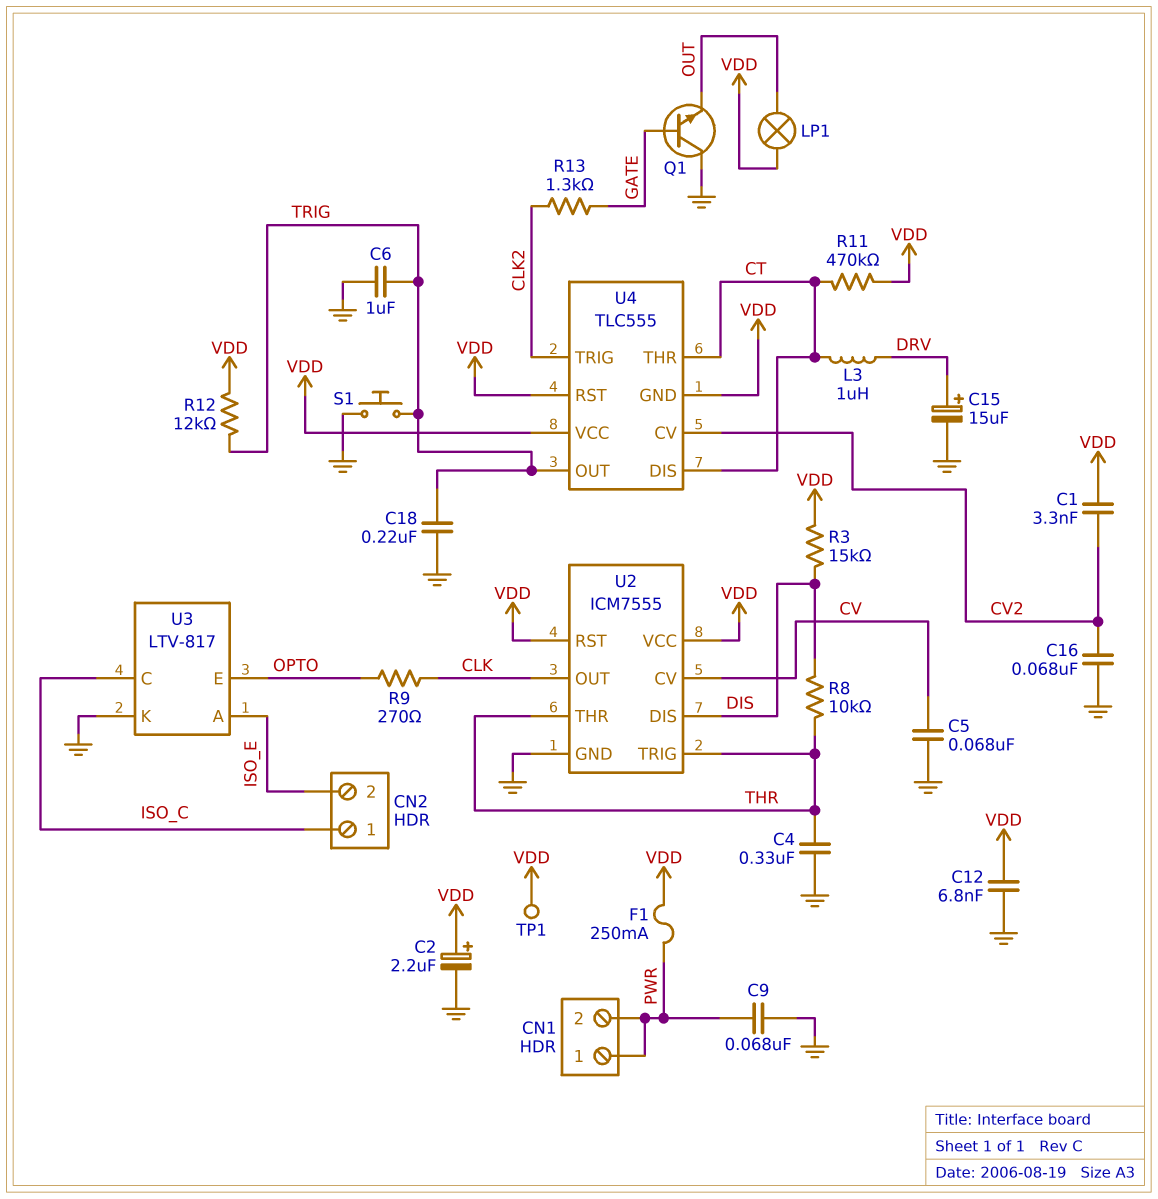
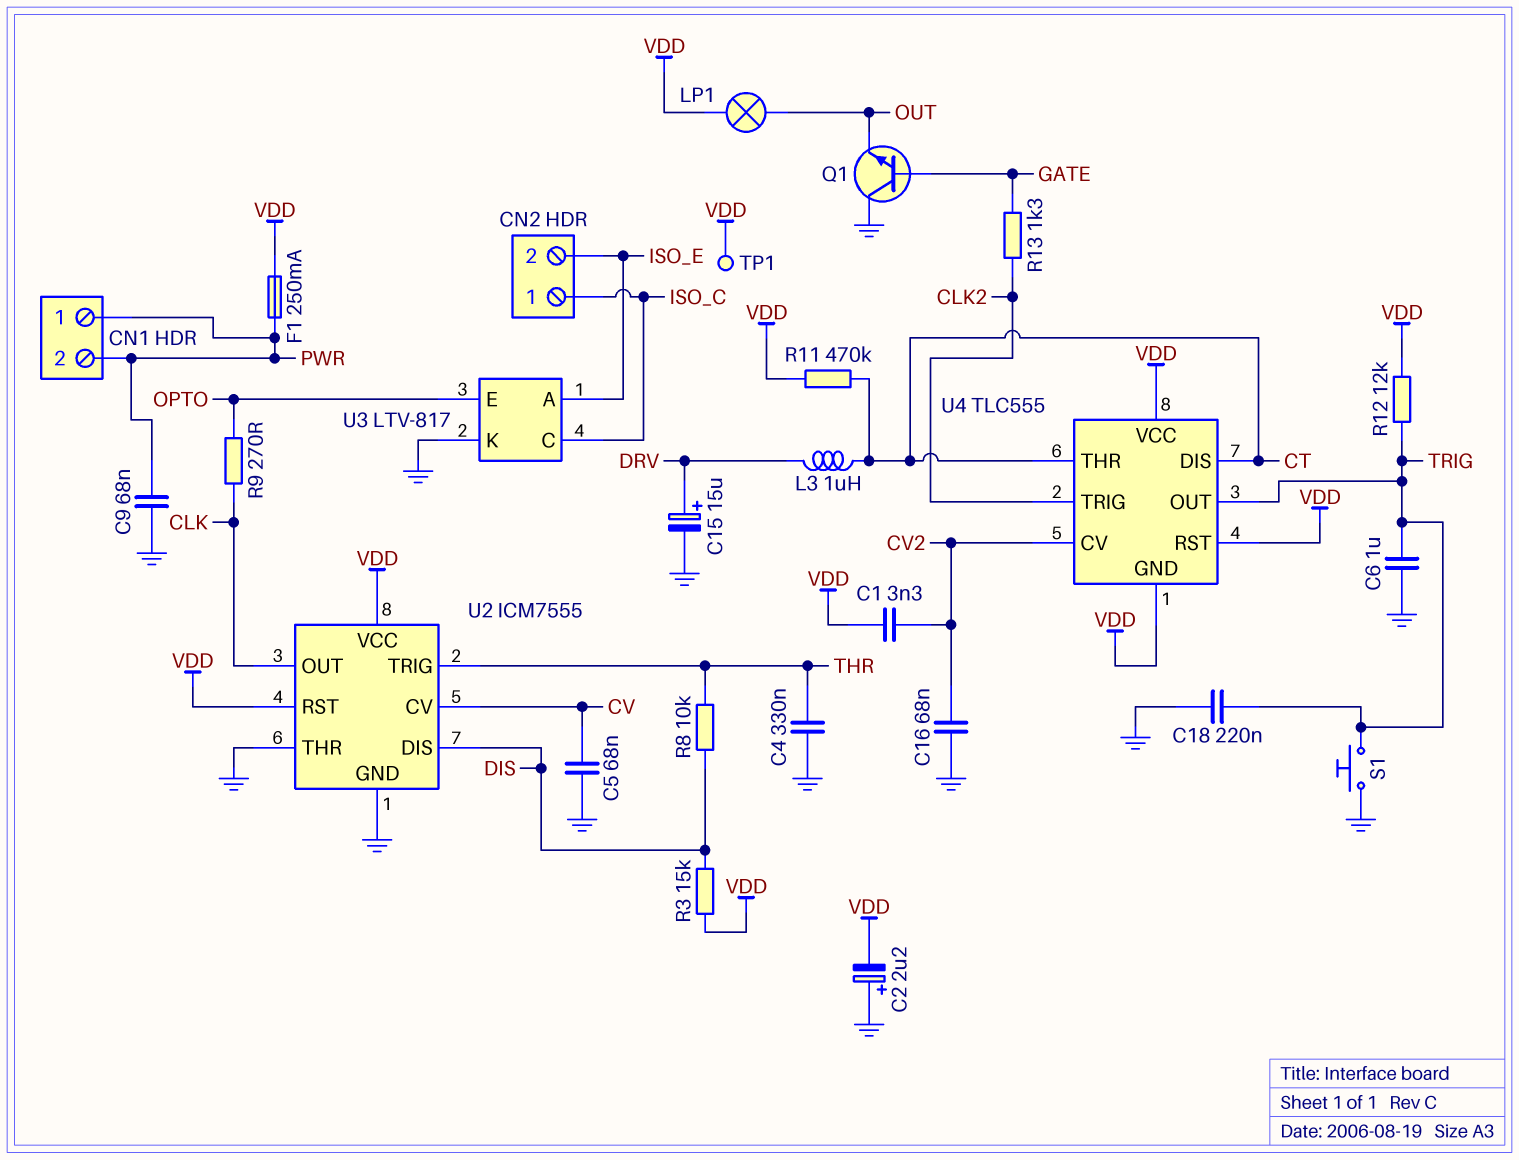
C2: 2.2uF (plus VDD, minus GND) -> 2.2uF (plus GND, minus VDD)
C12: 6.8nF (GND, VDD) -> none
U2 pin THR: THR -> GND

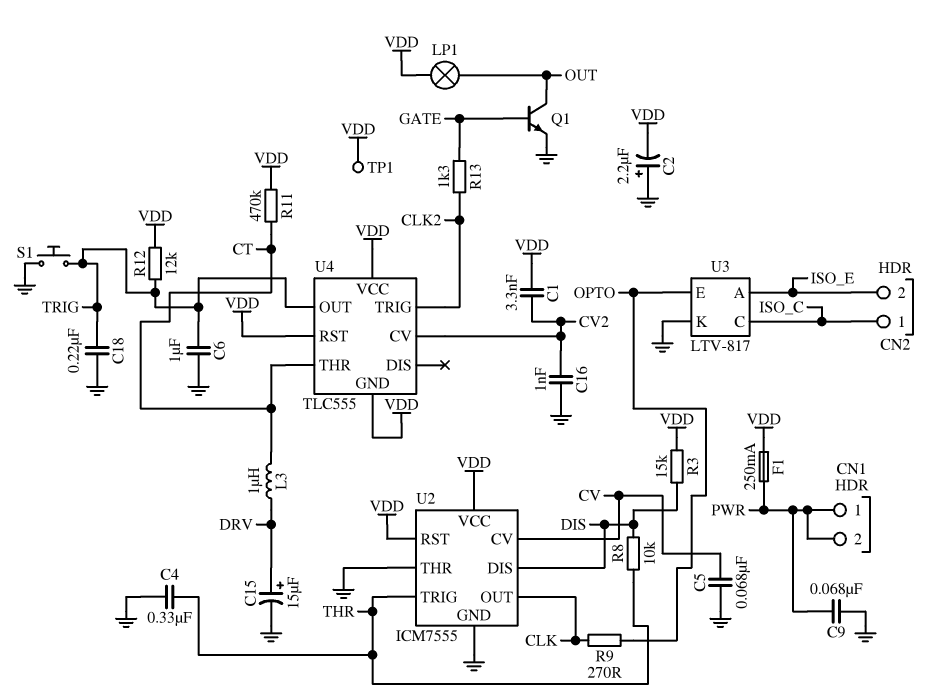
C16: 68nF (CV2, GND) -> 1nF (CV2, GND)
Q1: NPN (B GATE, C GND, E OUT) -> NPN (B GATE, C OUT, E GND)
U4 pin DIS: CT -> none

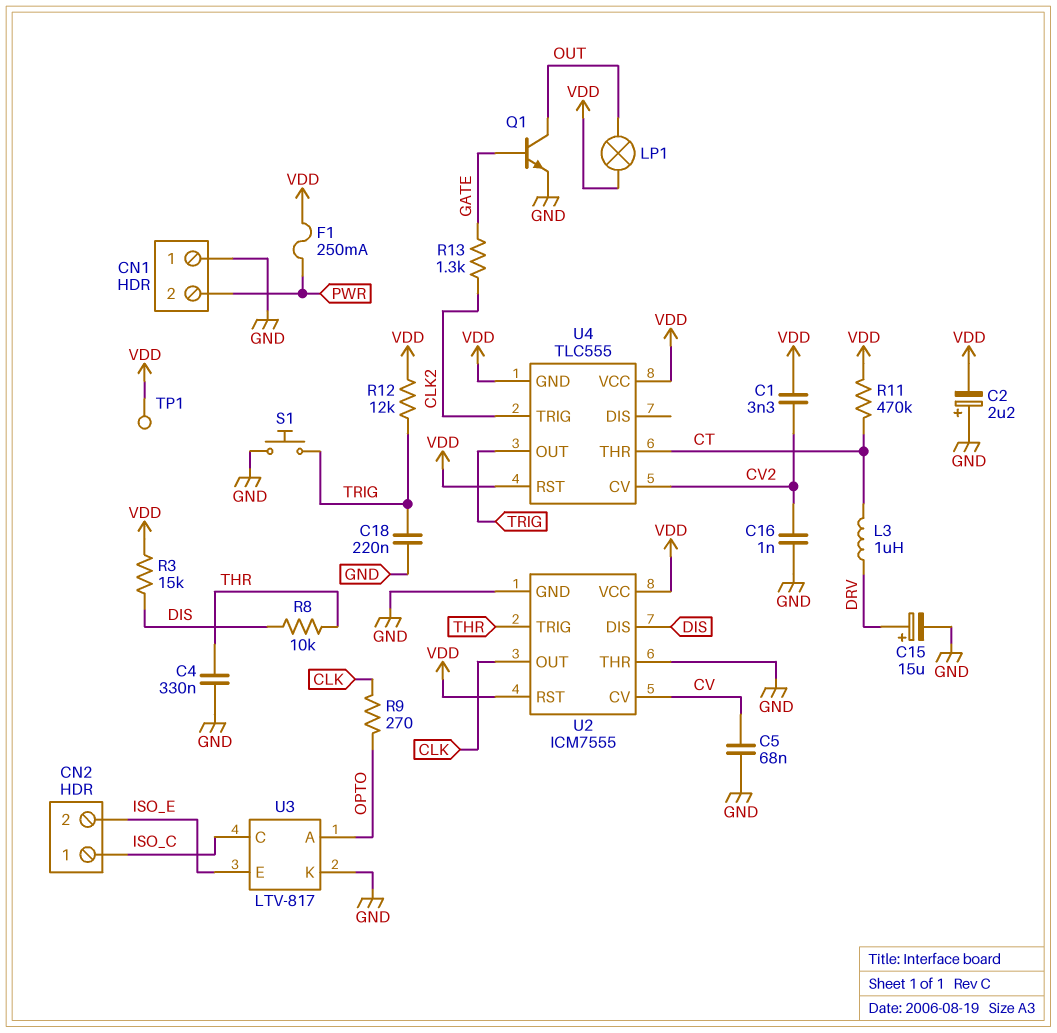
C6: 1uF (GND, TRIG) -> none
C9: 68nF (GND, PWR) -> none
CN1 pin 1: PWR -> GND
U3 pin A: ISO_E -> OPTO
U3 pin E: OPTO -> ISO_E

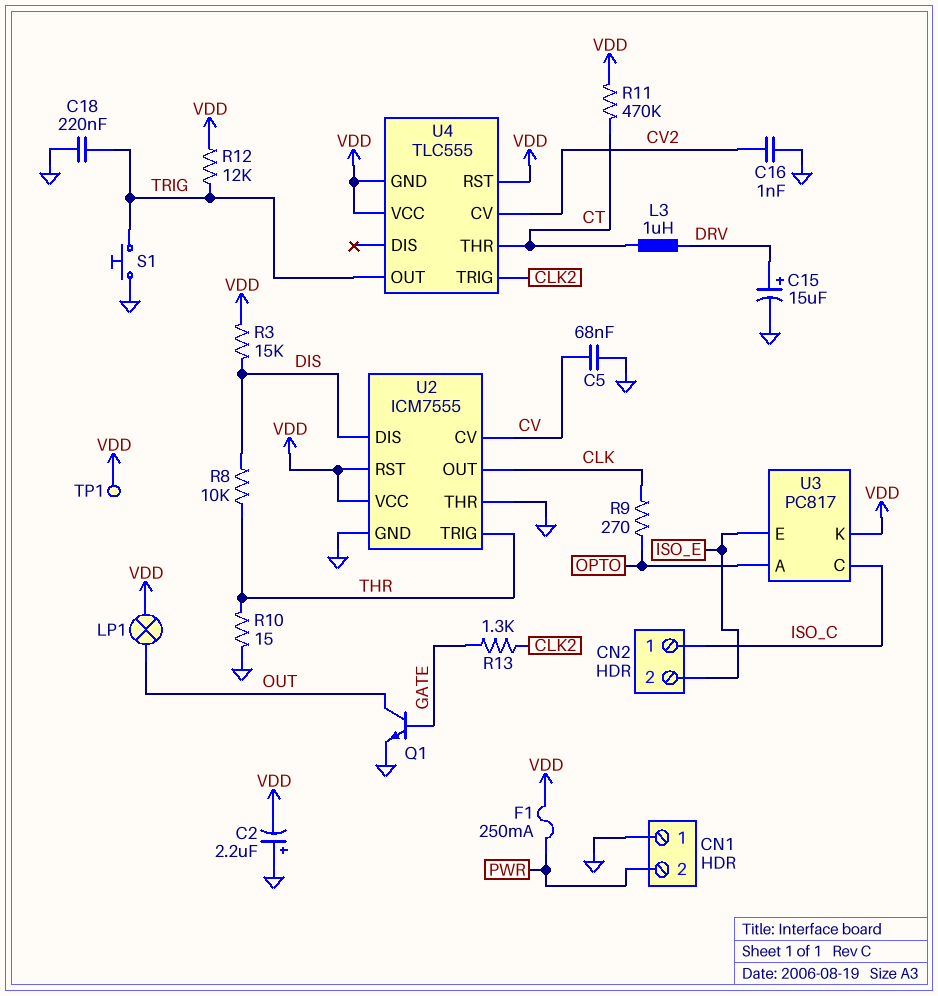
C1: 3.3nF (CV2, VDD) -> none
C4: 330nF (GND, THR) -> none
R10: none -> 15 (GND, THR)
U3: LTV-817 -> PC817
U3 pin K: GND -> VDD

